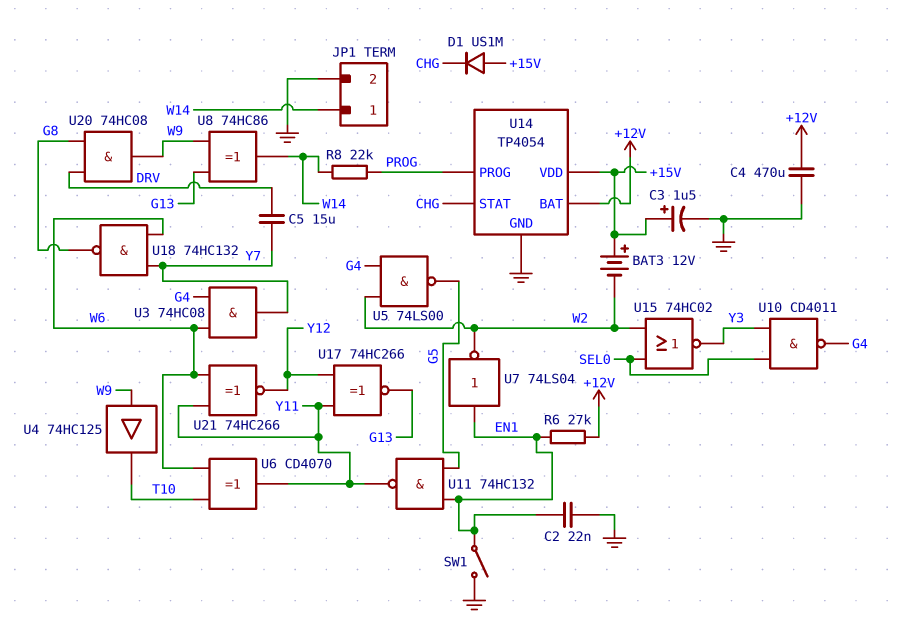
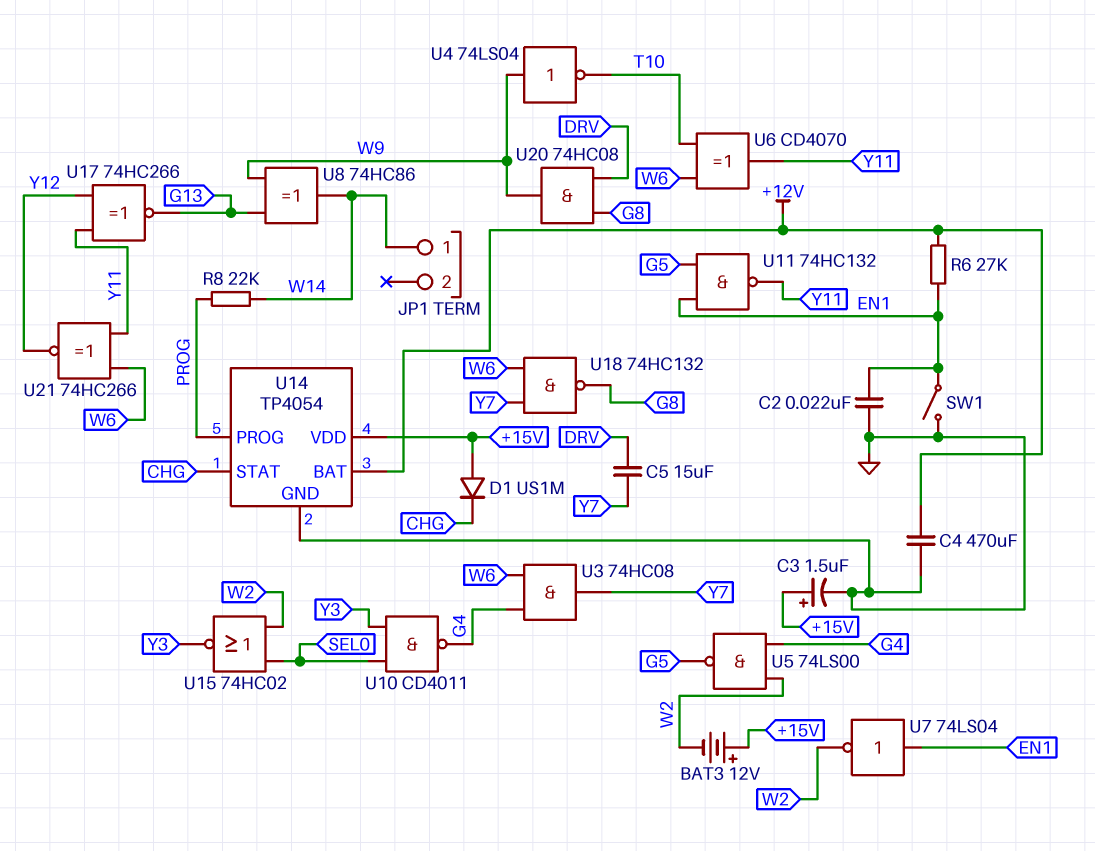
JP1 pin 2: GND -> none
U4: buffer 74HC125 (in W9, out T10) -> NOT 74LS04 (in W9, out T10)

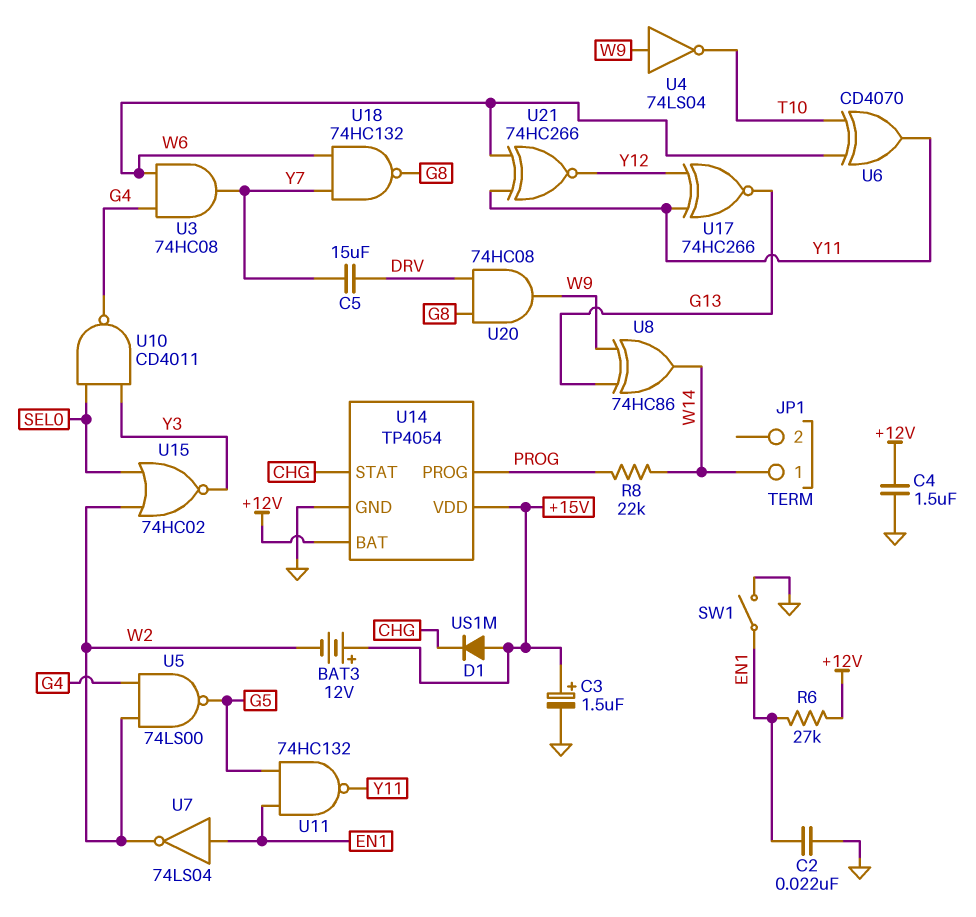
C4: 470uF (+12V, GND) -> 1.5uF (+12V, GND)

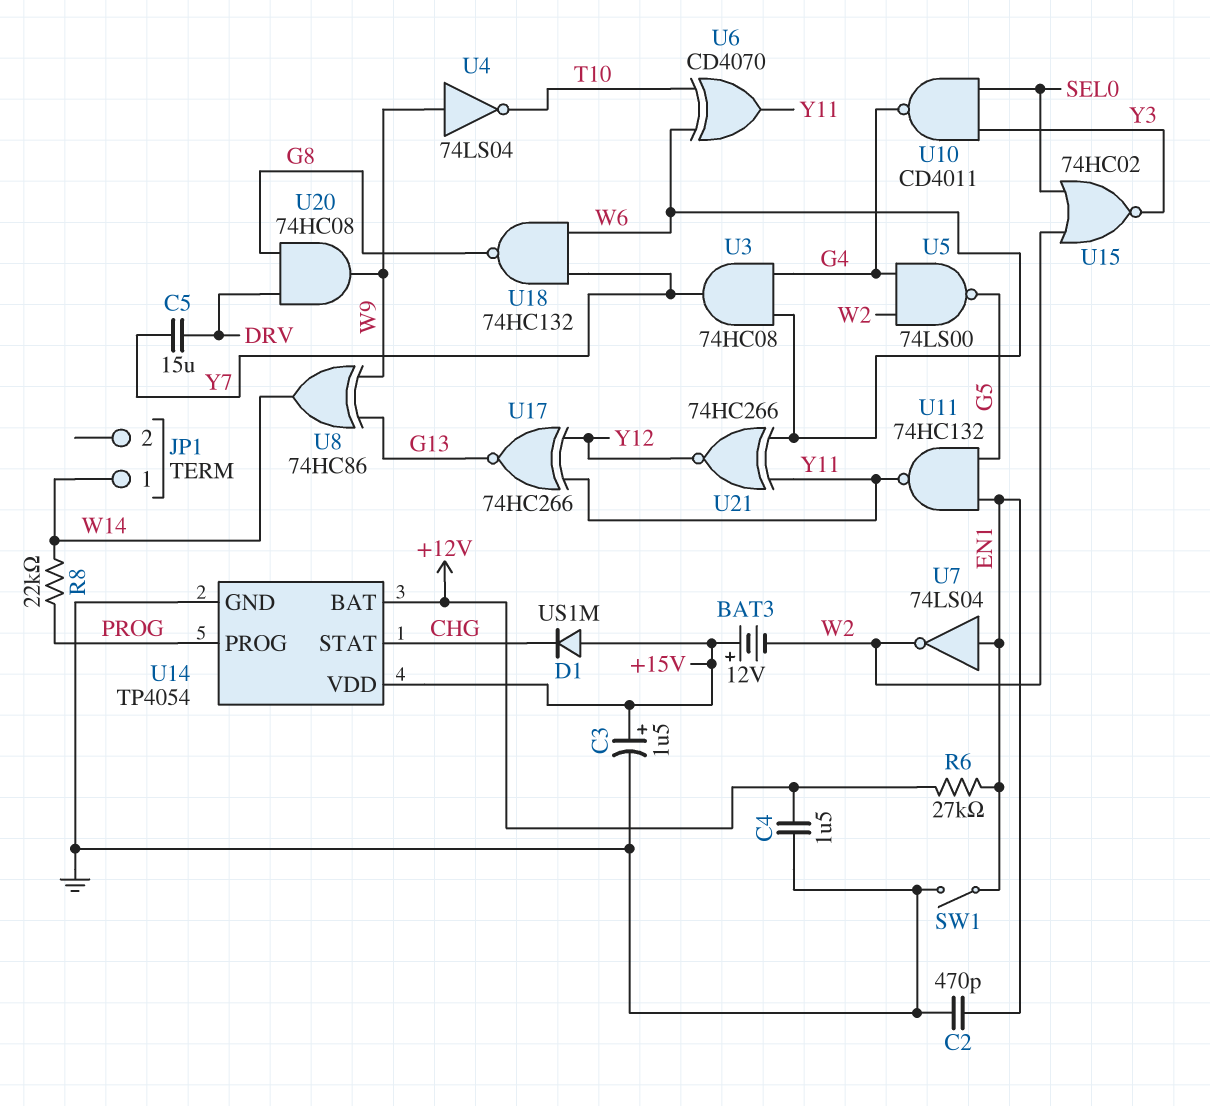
C2: 22nF (EN1, GND) -> 470pF (EN1, GND)

